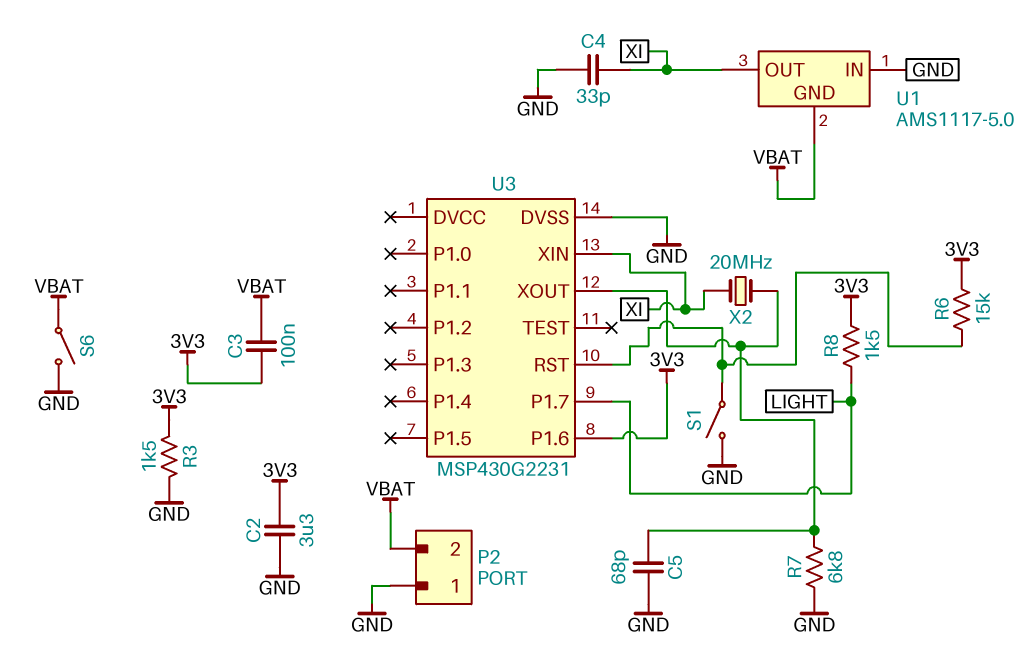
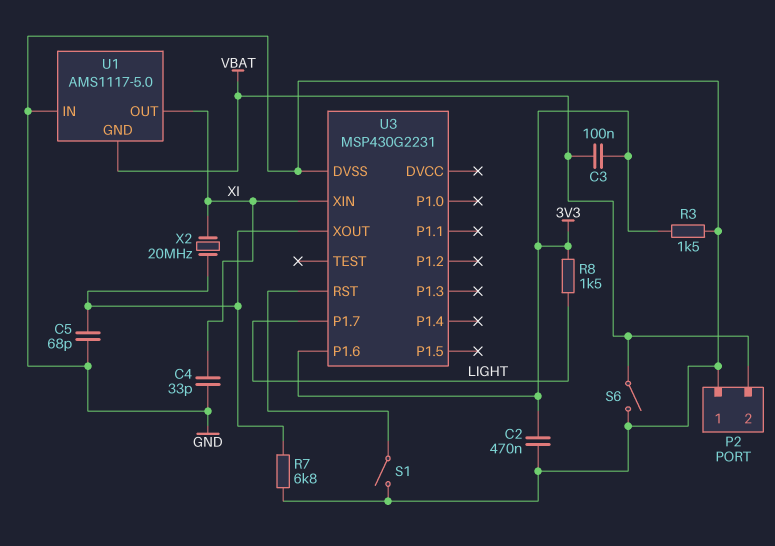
C2: 3.3uF (3V3, GND) -> 470nF (3V3, GND)
R6: 15k (3V3, U3/RST) -> none

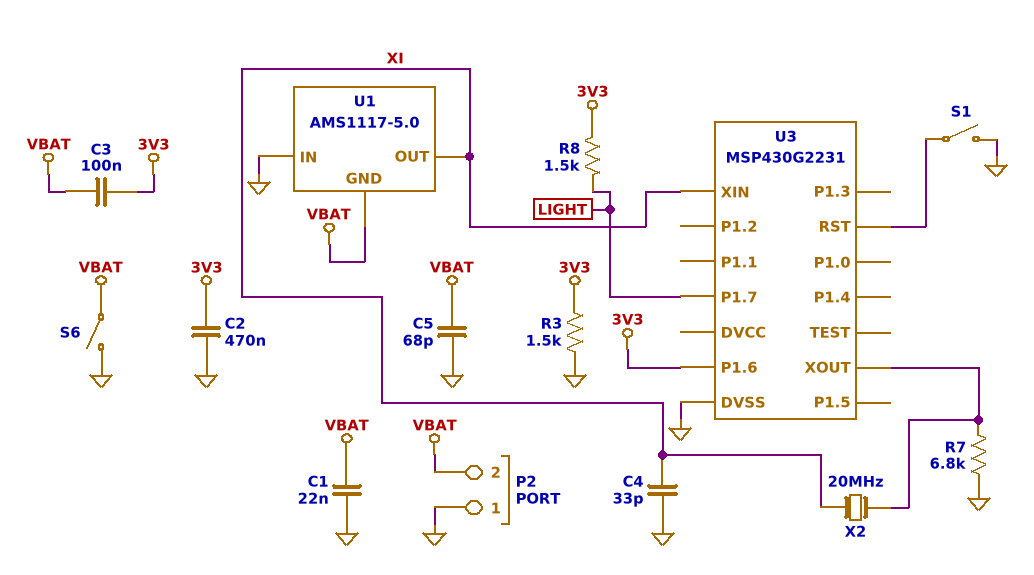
C1: none -> 22nF (GND, VBAT)
C5: 68pF (GND, U3/XOUT) -> 68pF (GND, VBAT)

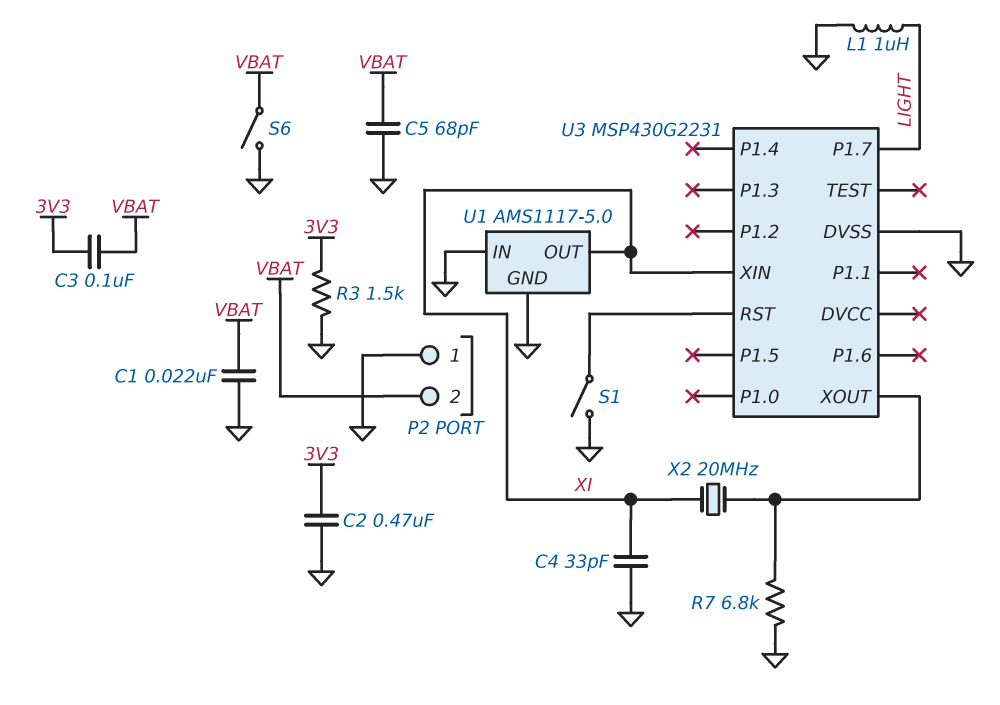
L1: none -> 1uH (GND, LIGHT)
R8: 1.5k (3V3, LIGHT) -> none
U1 pin GND: VBAT -> GND
U3 pin P1.6: 3V3 -> none

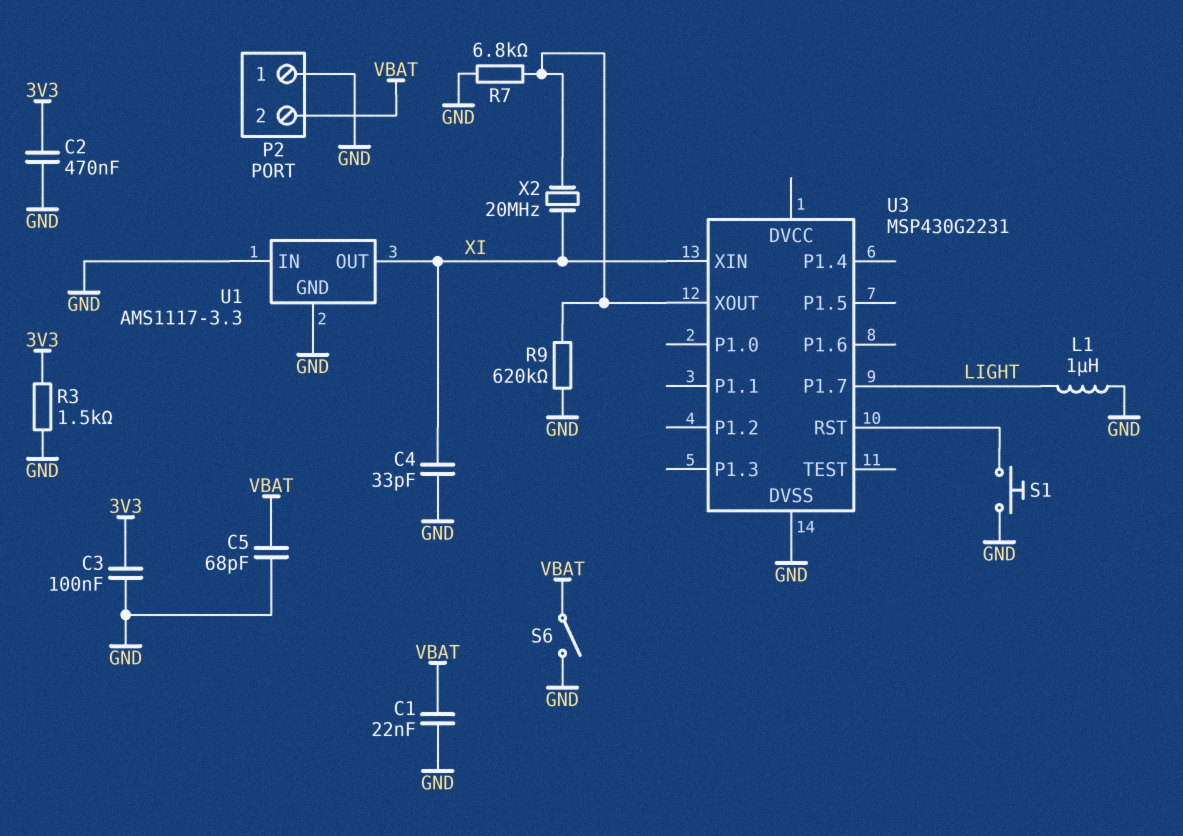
C3: 100nF (3V3, VBAT) -> 100nF (3V3, GND)
R9: none -> 620k (GND, U3/XOUT)
S1: switch (GND, U3/RST) -> button (GND, U3/RST)
U1: AMS1117-5.0 -> AMS1117-3.3

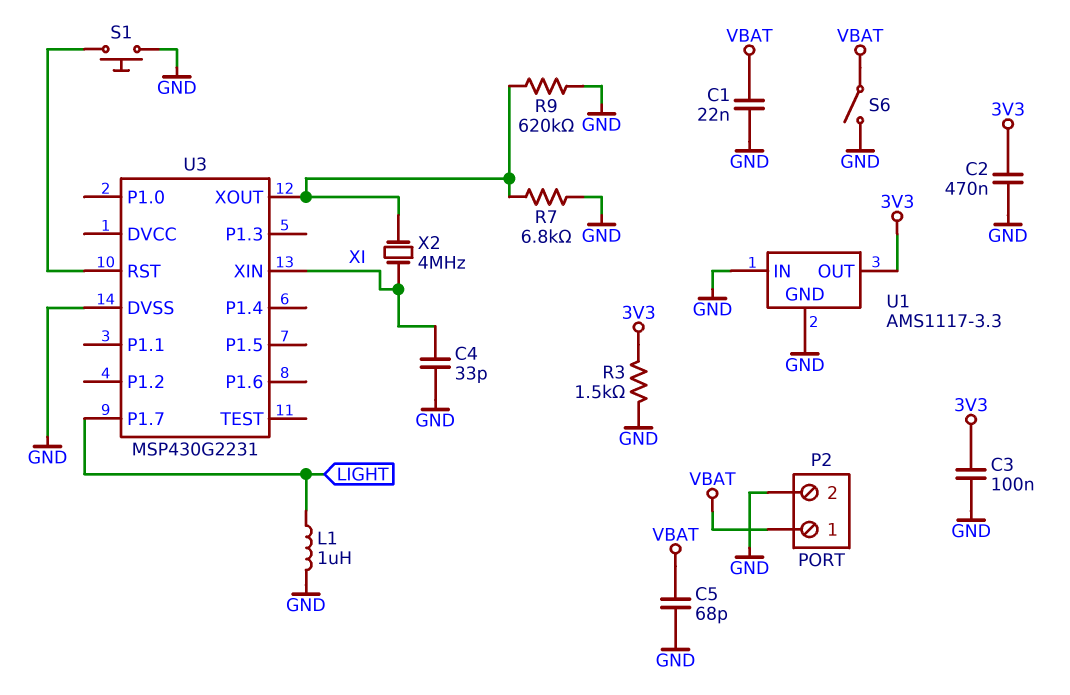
P2 pin 1: GND -> VBAT
P2 pin 2: VBAT -> GND
U1 pin OUT: XI -> 3V3
X2: 20MHz (U3/XOUT, XI) -> 4MHz (U3/XOUT, XI)

